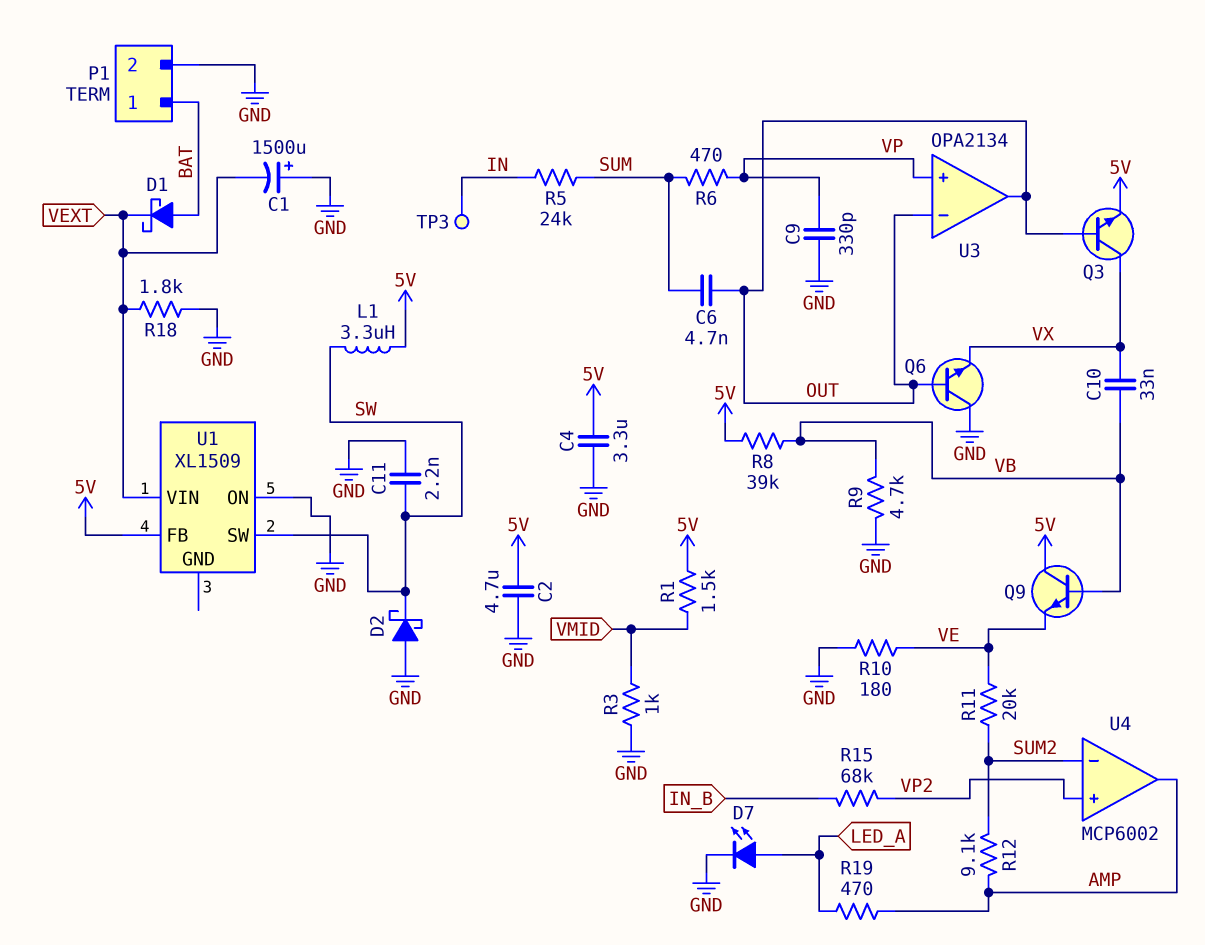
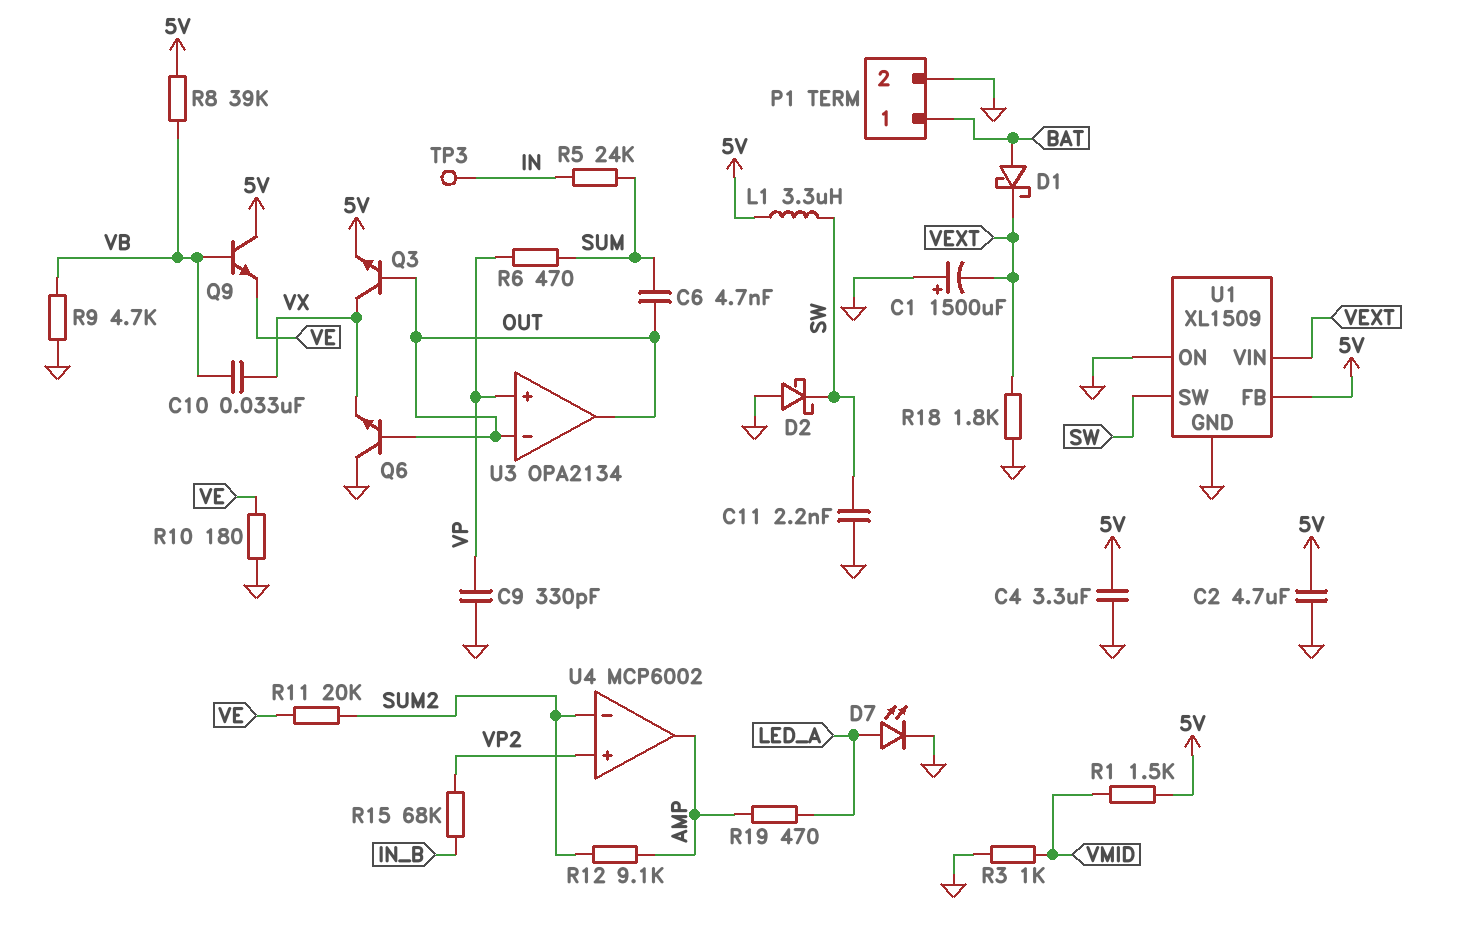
U1 pin GND: none -> GND

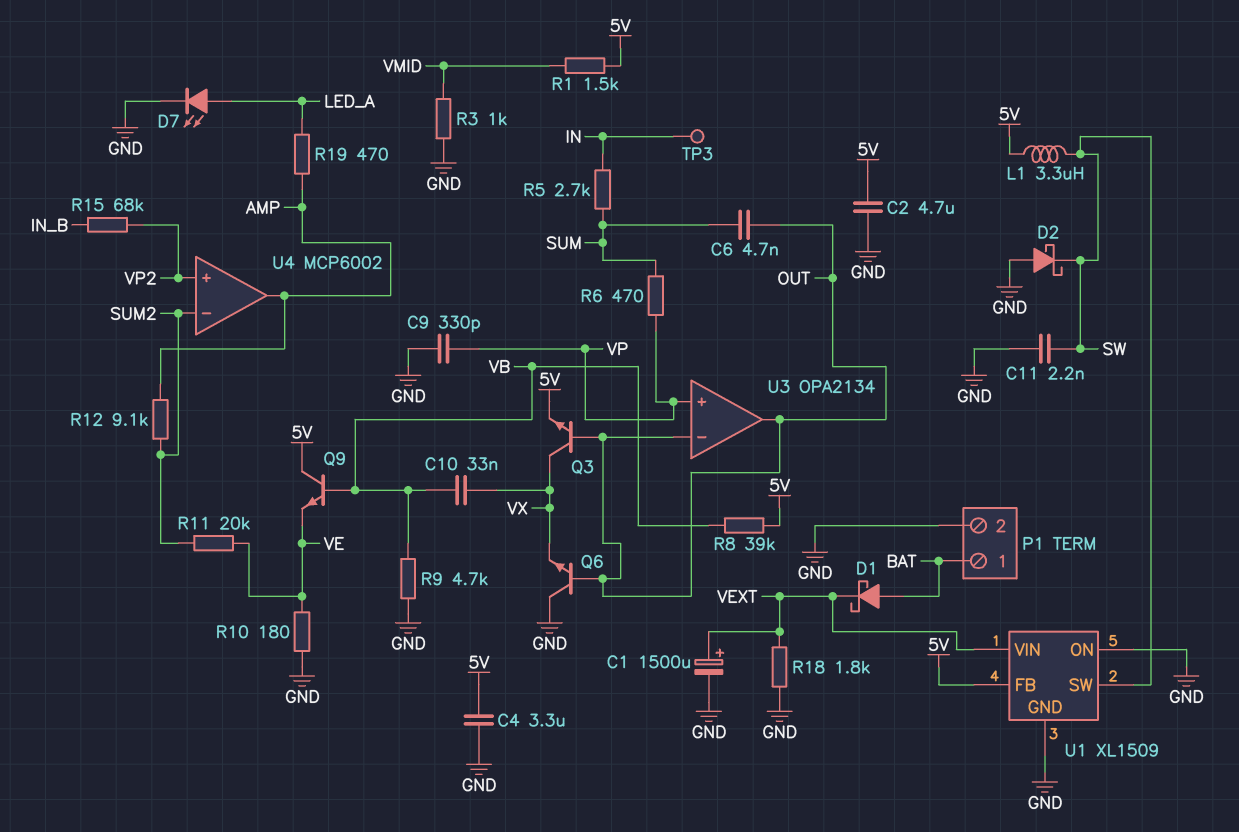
C1: 1500uF (plus GND, minus VEXT) -> 1500uF (plus VEXT, minus GND)
R5: 24k (IN, SUM) -> 2.7k (IN, SUM)

